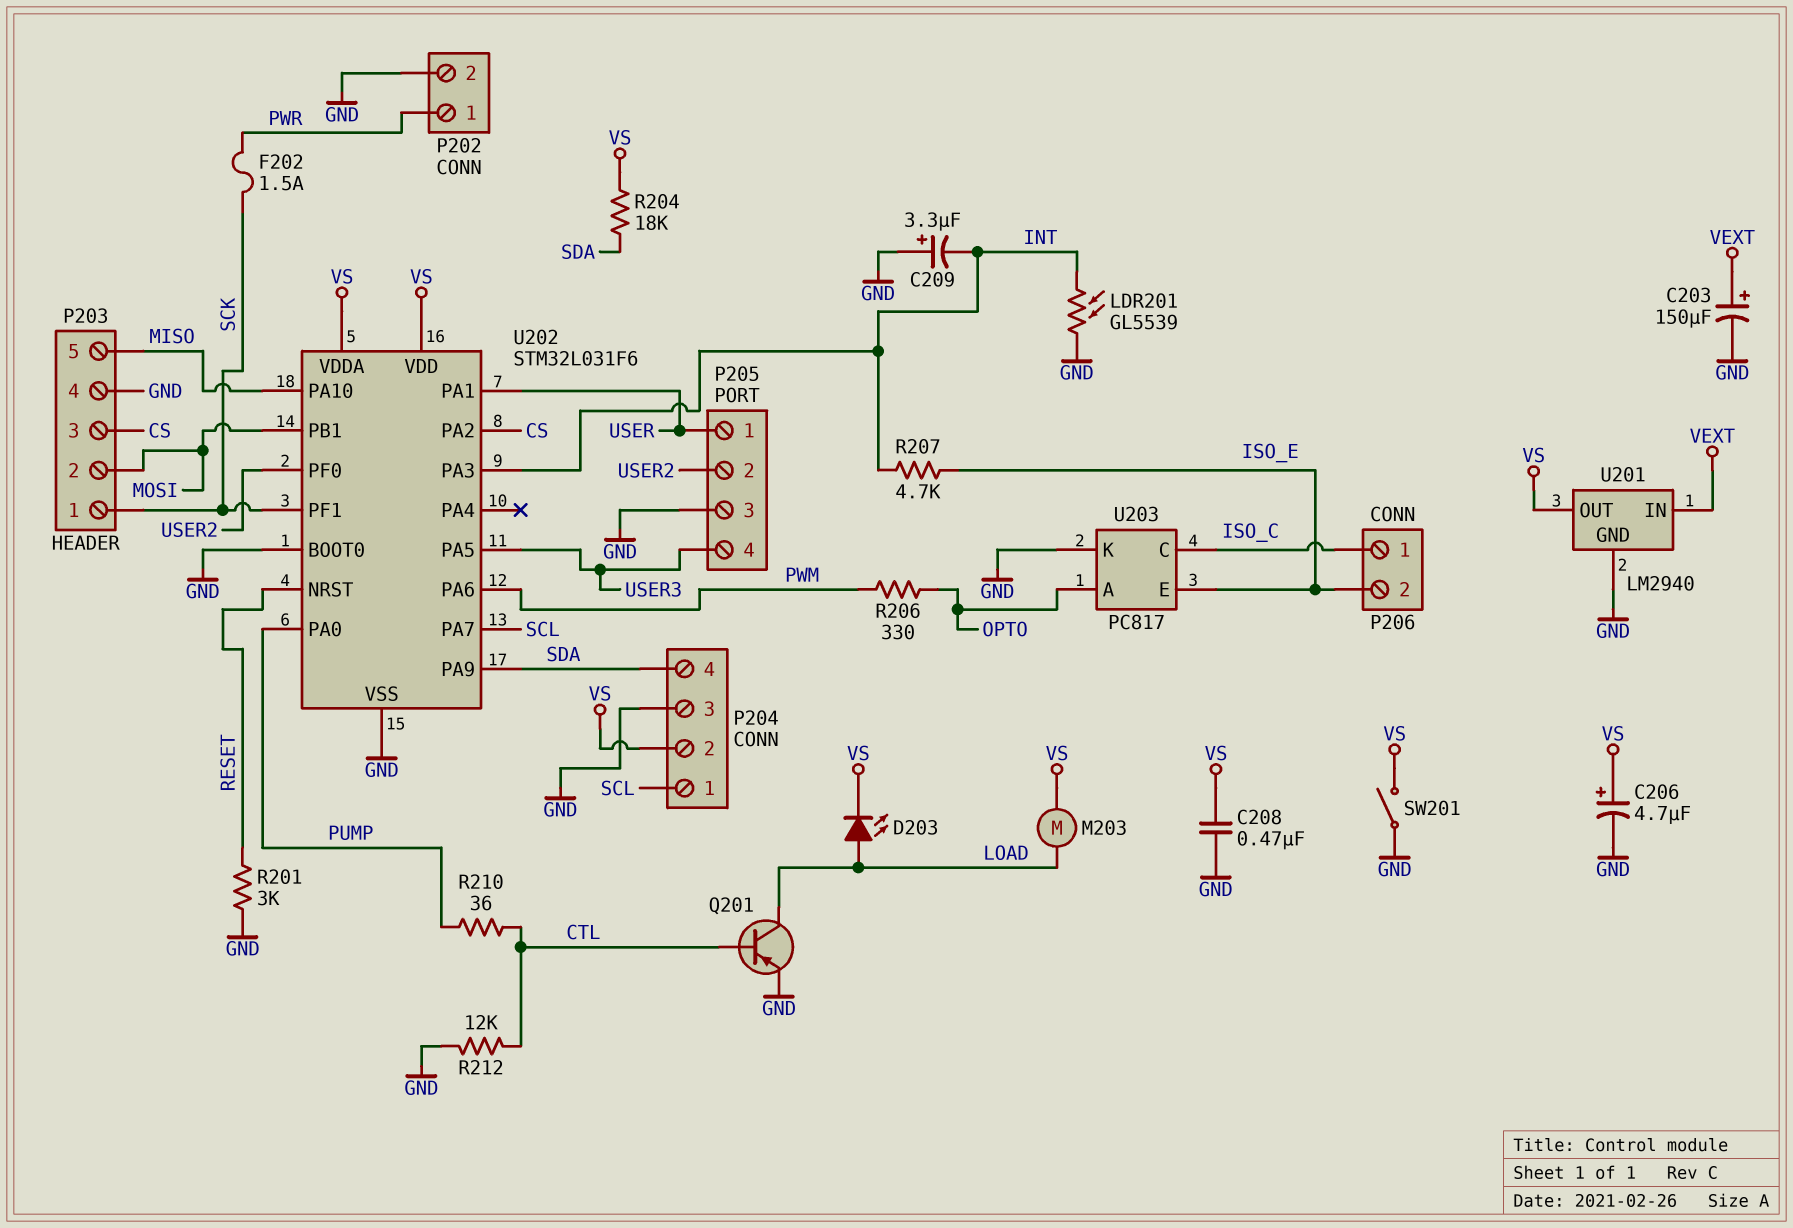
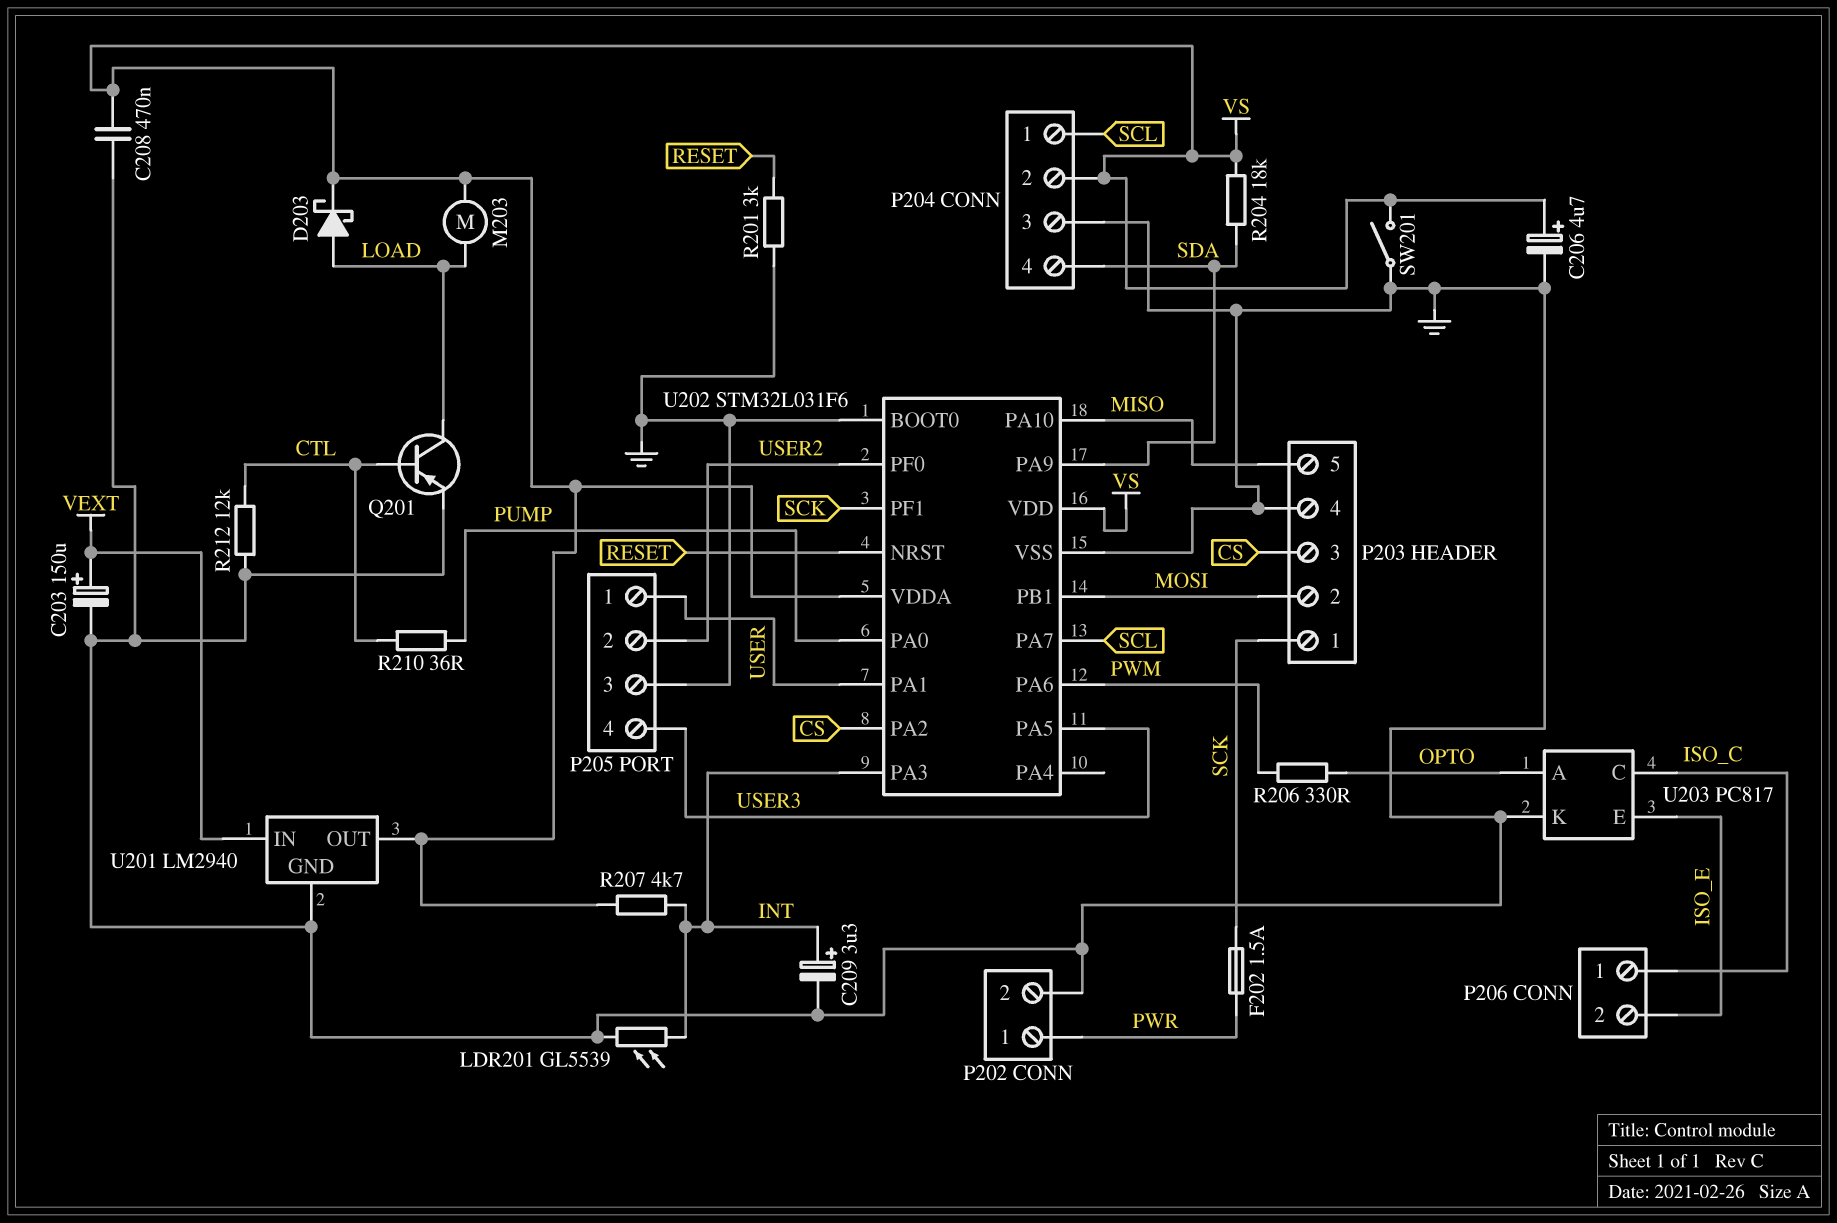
C209: 3.3uF (plus GND, minus INT) -> 3.3uF (plus INT, minus GND)
D203: LED (A LOAD, K VS) -> schottky (A LOAD, K VS)
R207: 4.7k (INT, ISO_E) -> 4.7k (INT, VS)

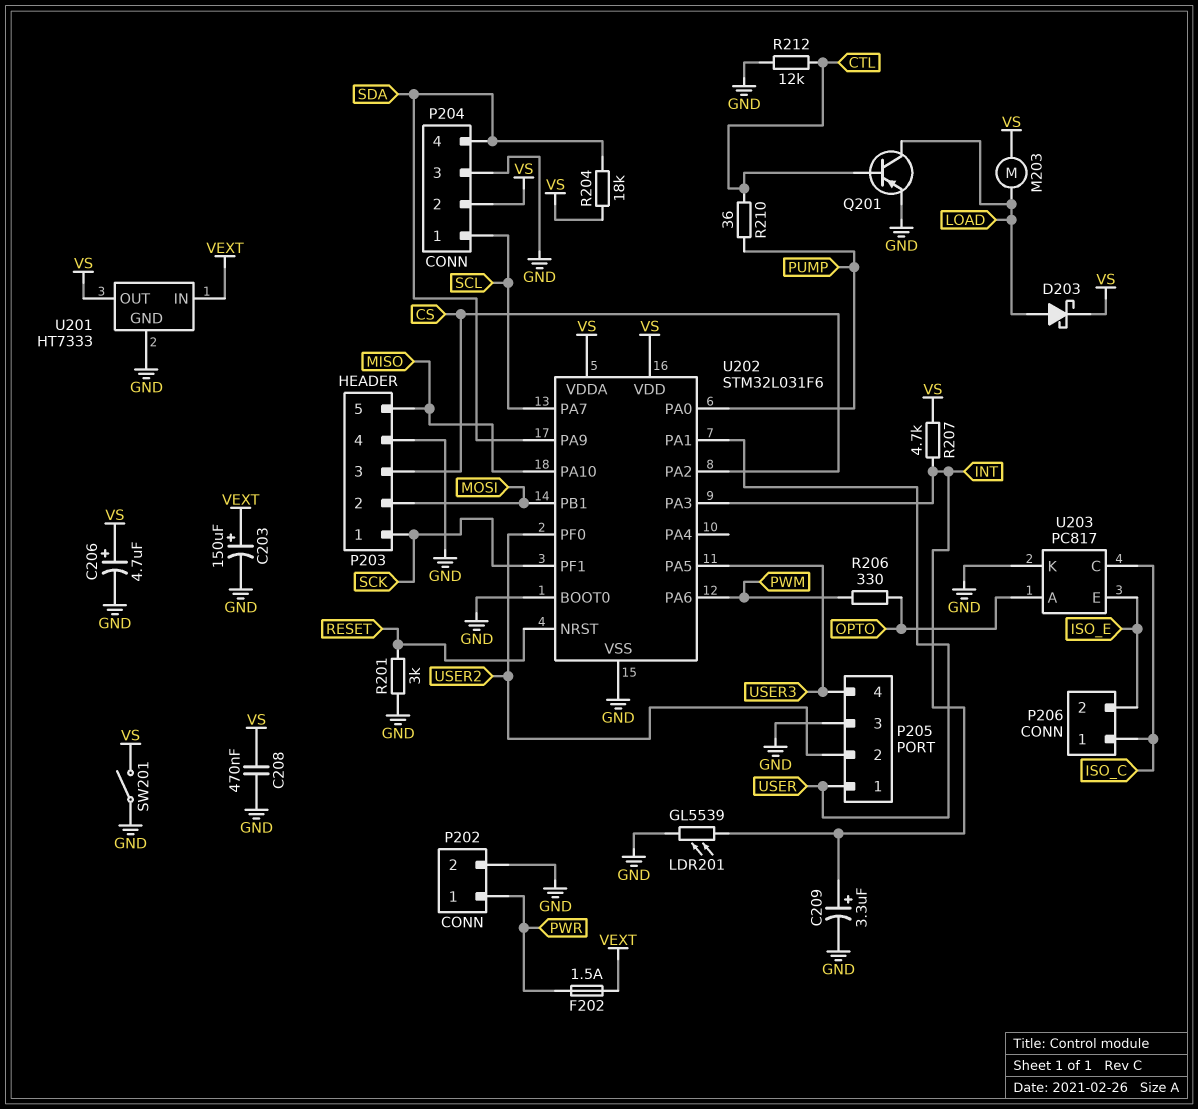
F202: 1.5A (PWR, SCK) -> 1.5A (PWR, VEXT)
U201: LM2940 -> HT7333

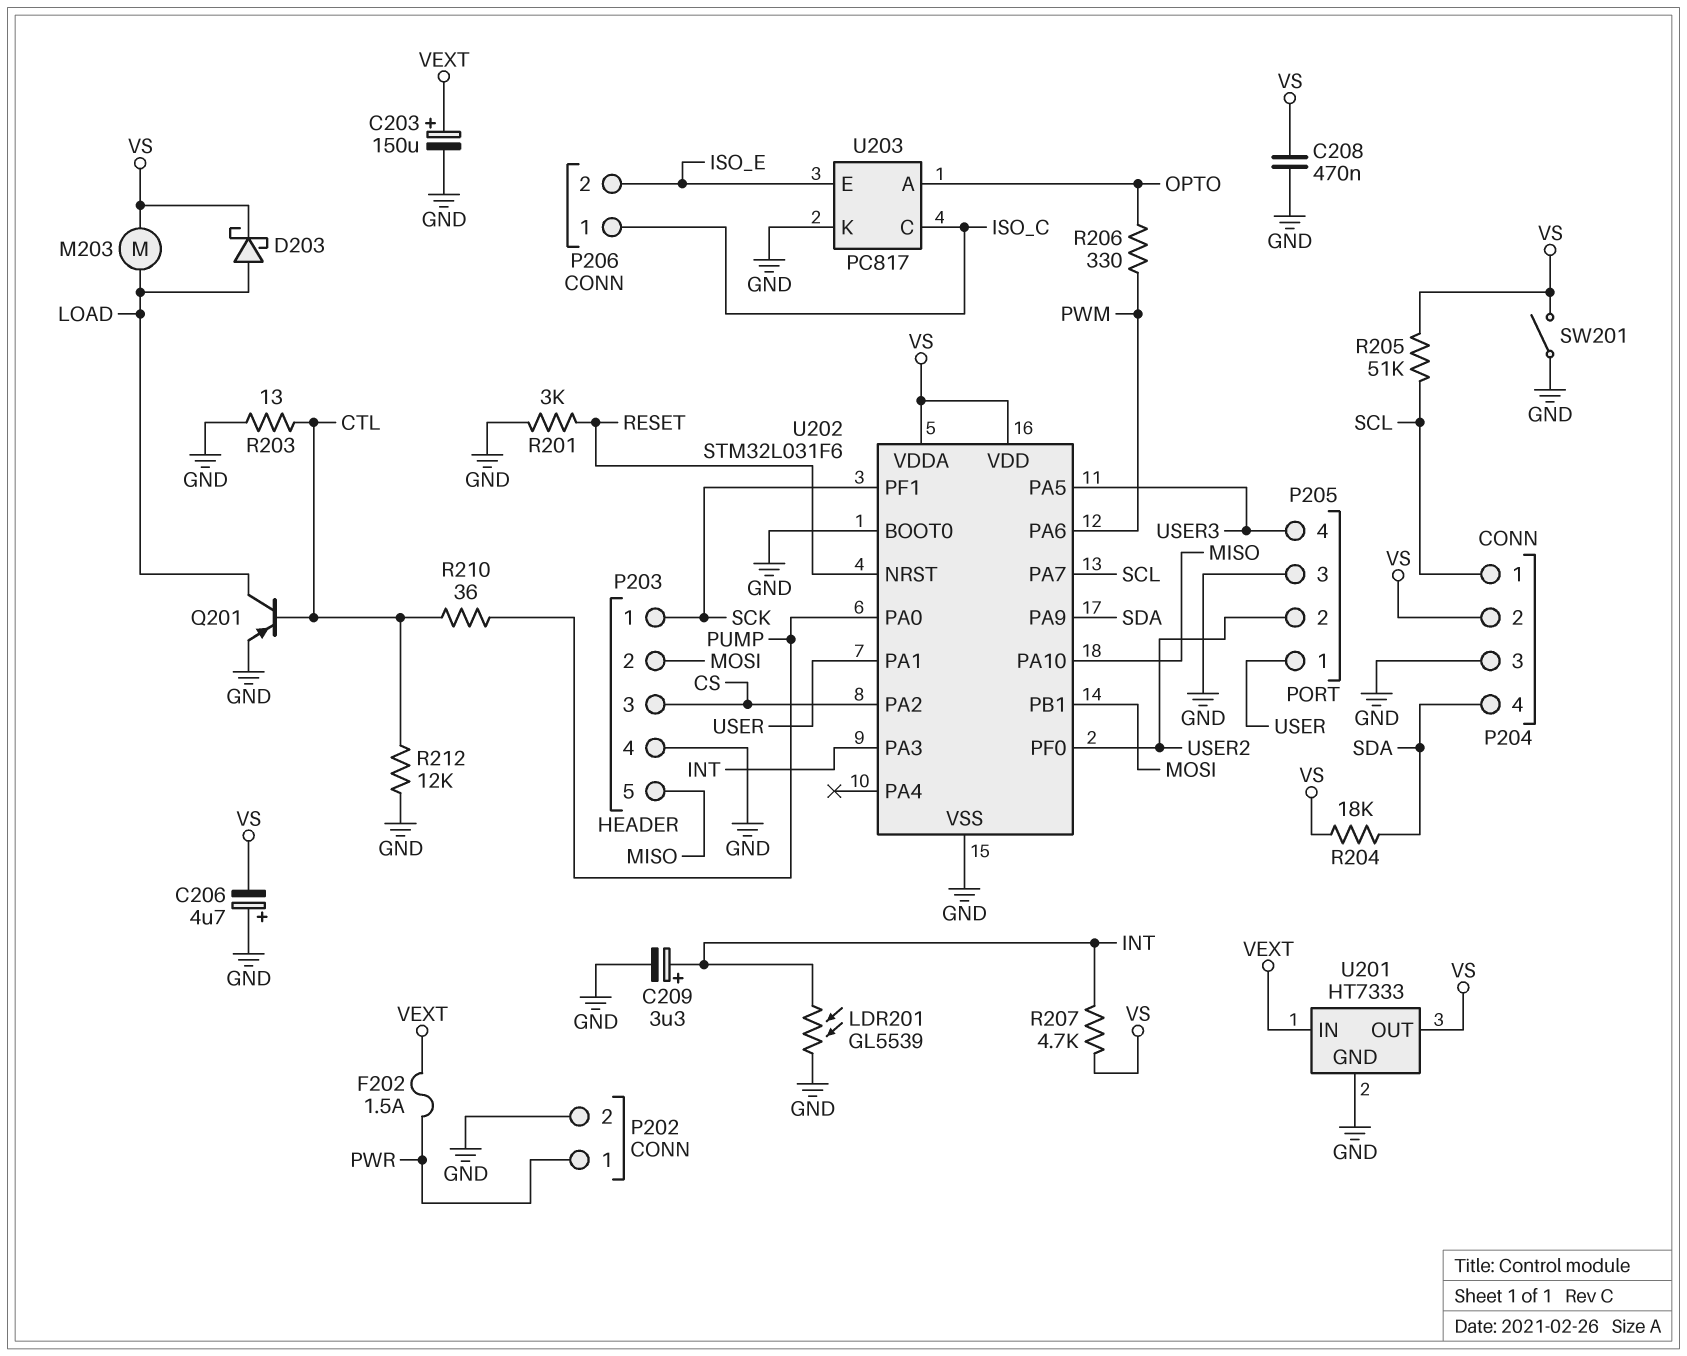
C206: 4.7uF (plus VS, minus GND) -> 4.7uF (plus GND, minus VS)
R203: none -> 13 (CTL, GND)
R205: none -> 51k (SCL, VS)

